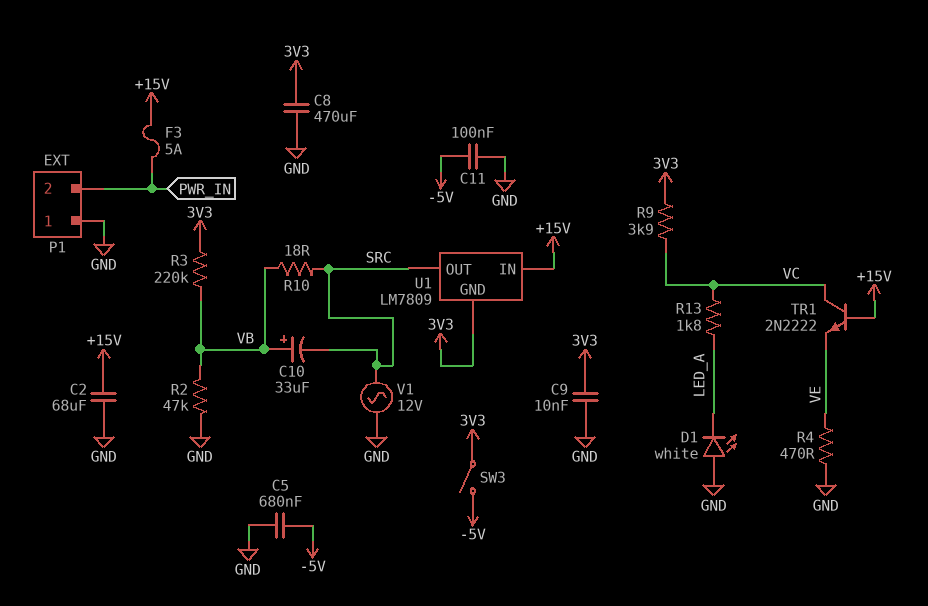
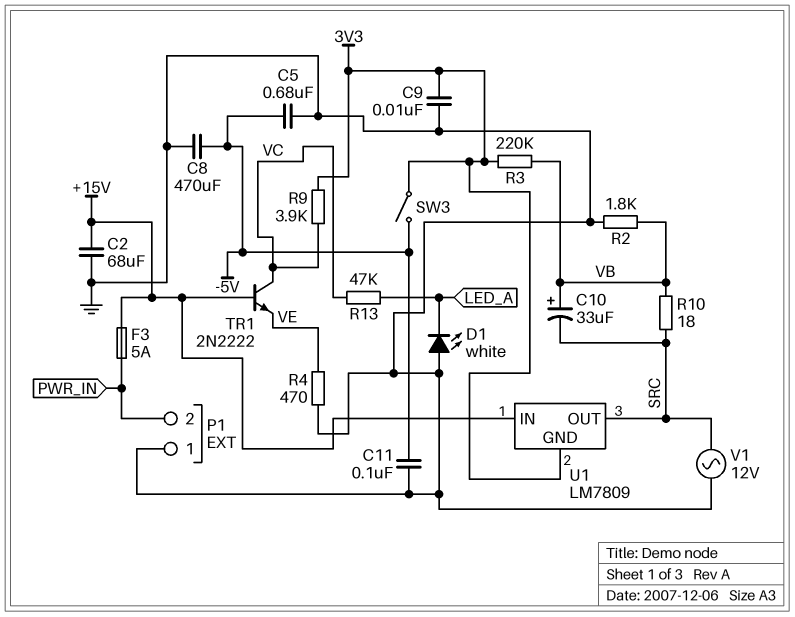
C8: 470uF (3V3, GND) -> 470uF (-5V, GND)
R2: 47k (GND, VB) -> 1.8k (GND, VB)
R13: 1.8k (LED_A, VC) -> 47k (LED_A, VC)

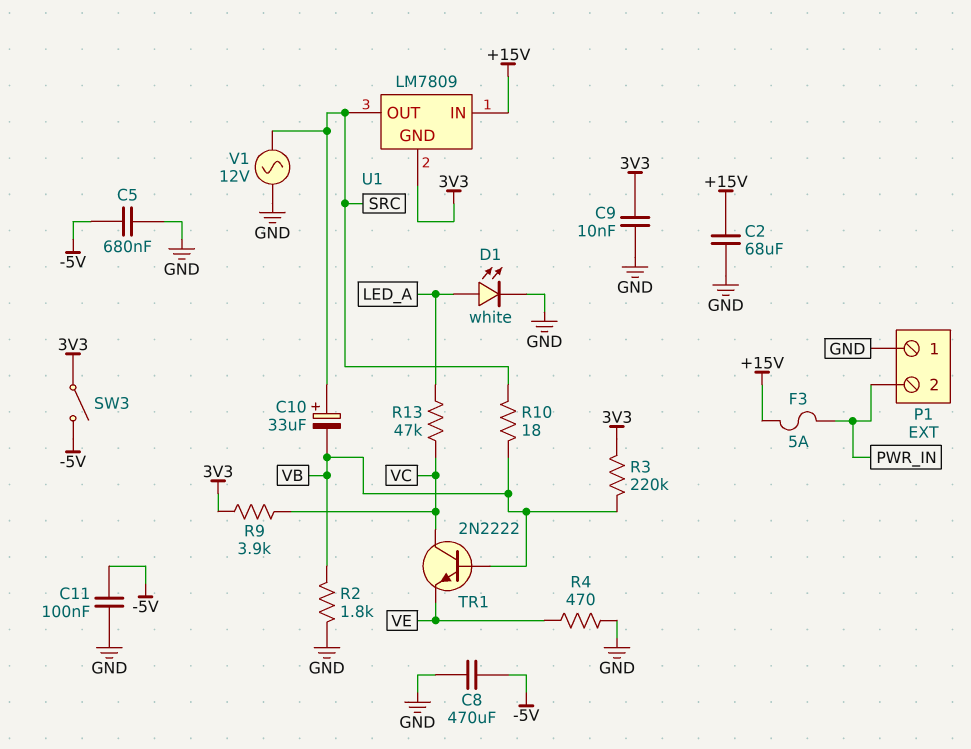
C10: 33uF (plus VB, minus SRC) -> 33uF (plus SRC, minus VB)
D1: LED white (A GND, K LED_A) -> LED white (A LED_A, K GND)
TR1: NPN 2N2222 (B +15V, C VC, E VE) -> NPN 2N2222 (B VB, C VC, E VE)

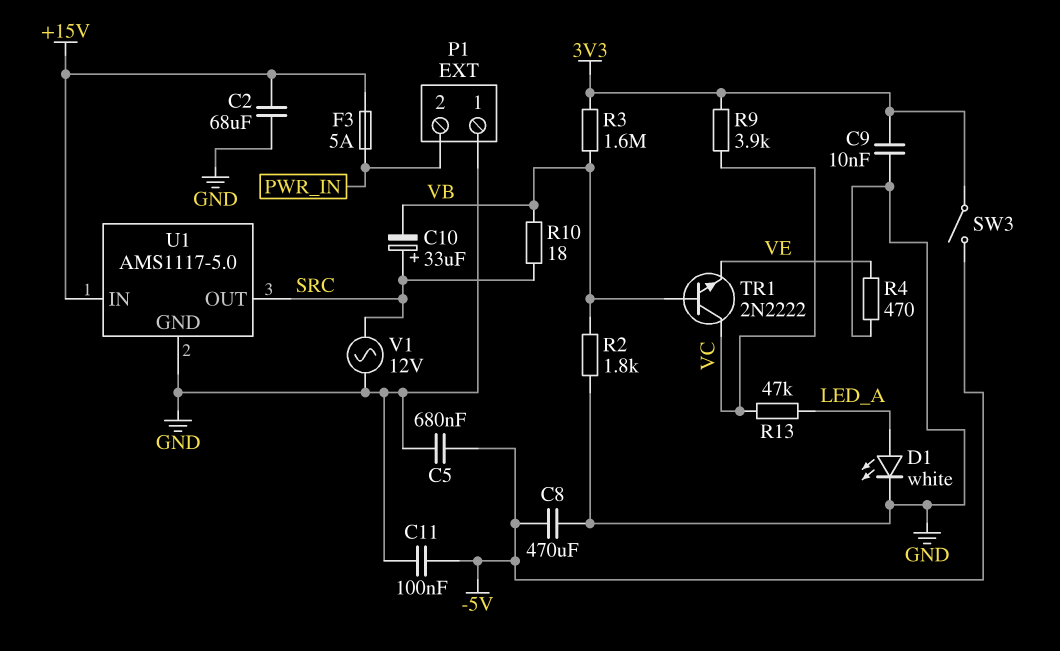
R3: 220k (3V3, VB) -> 1.6M (3V3, VB)
U1: LM7809 -> AMS1117-5.0
U1 pin GND: 3V3 -> GND

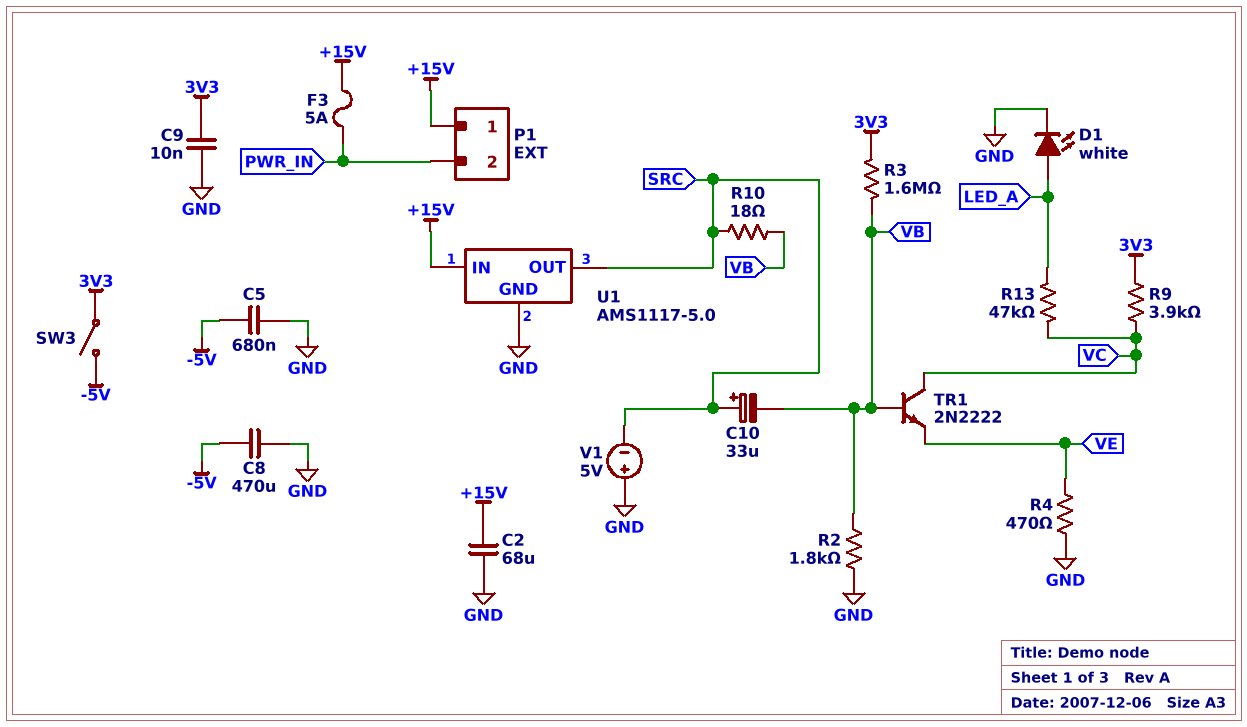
C11: 100nF (-5V, GND) -> none
P1 pin 1: GND -> +15V
V1: AC 12V (GND, SRC) -> 5V (plus GND, minus SRC)

